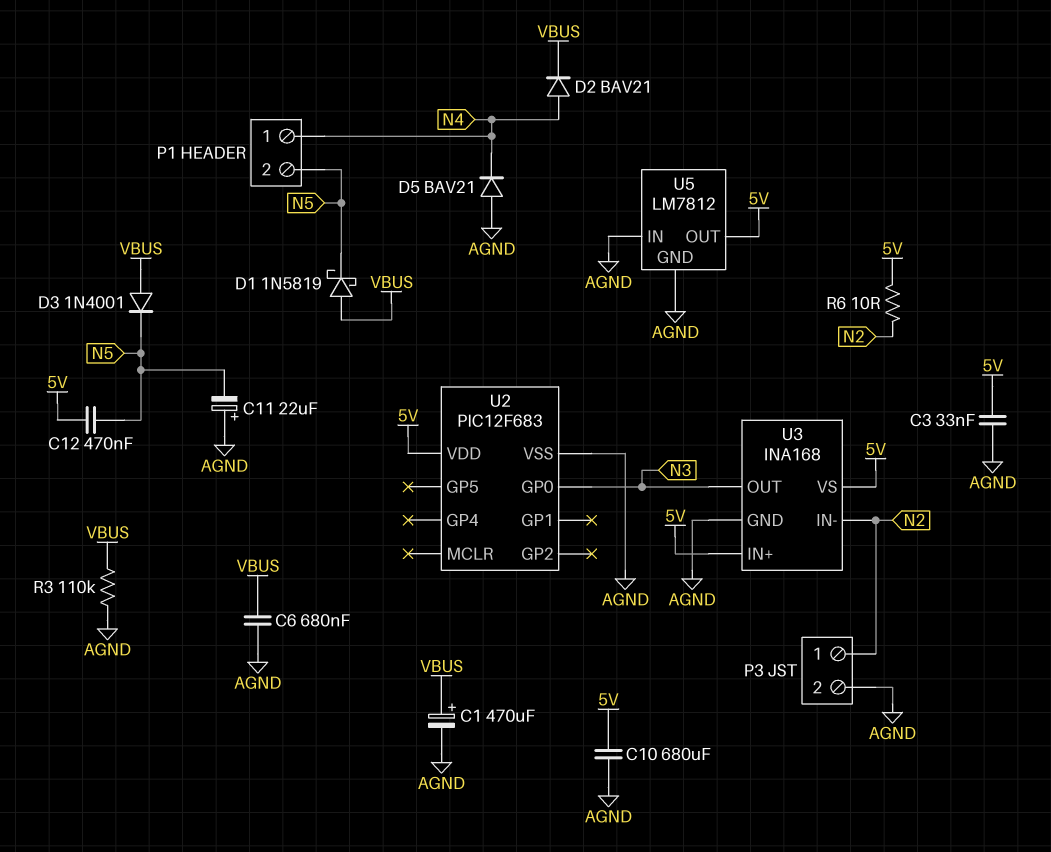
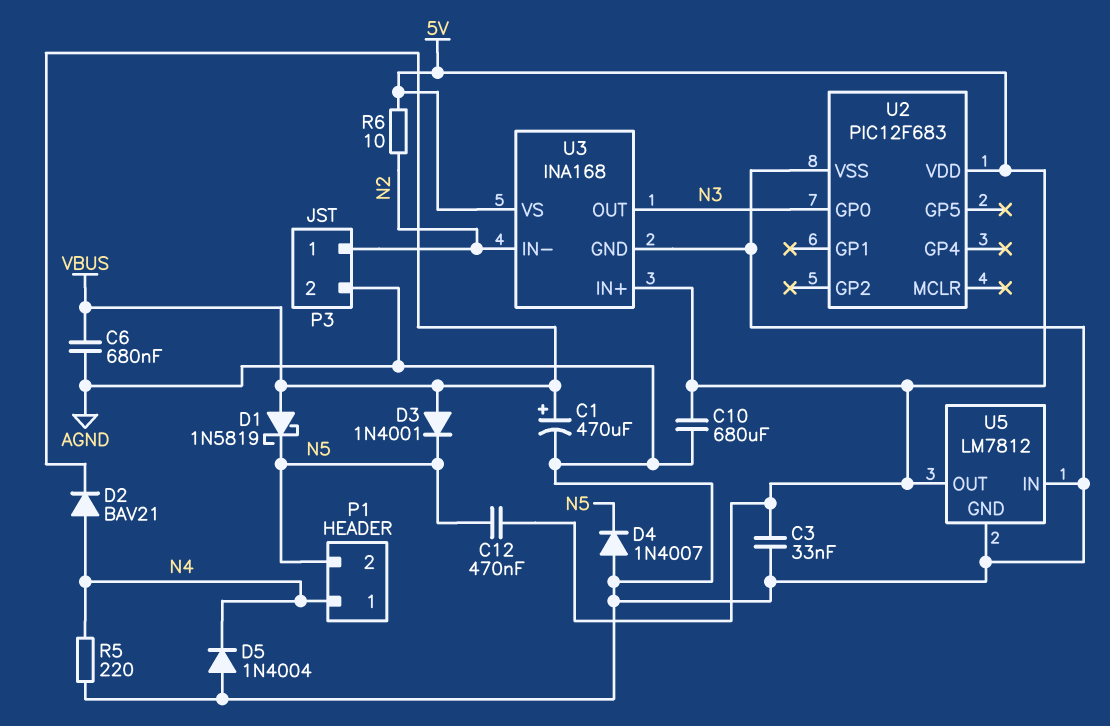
C11: 22uF (plus AGND, minus N5) -> none
D4: none -> diode 1N4007 (A AGND, K N5)
D5: diode BAV21 (A AGND, K N4) -> diode 1N4004 (A AGND, K N4)
R3: 110k (AGND, VBUS) -> none
R5: none -> 220 (AGND, N4)

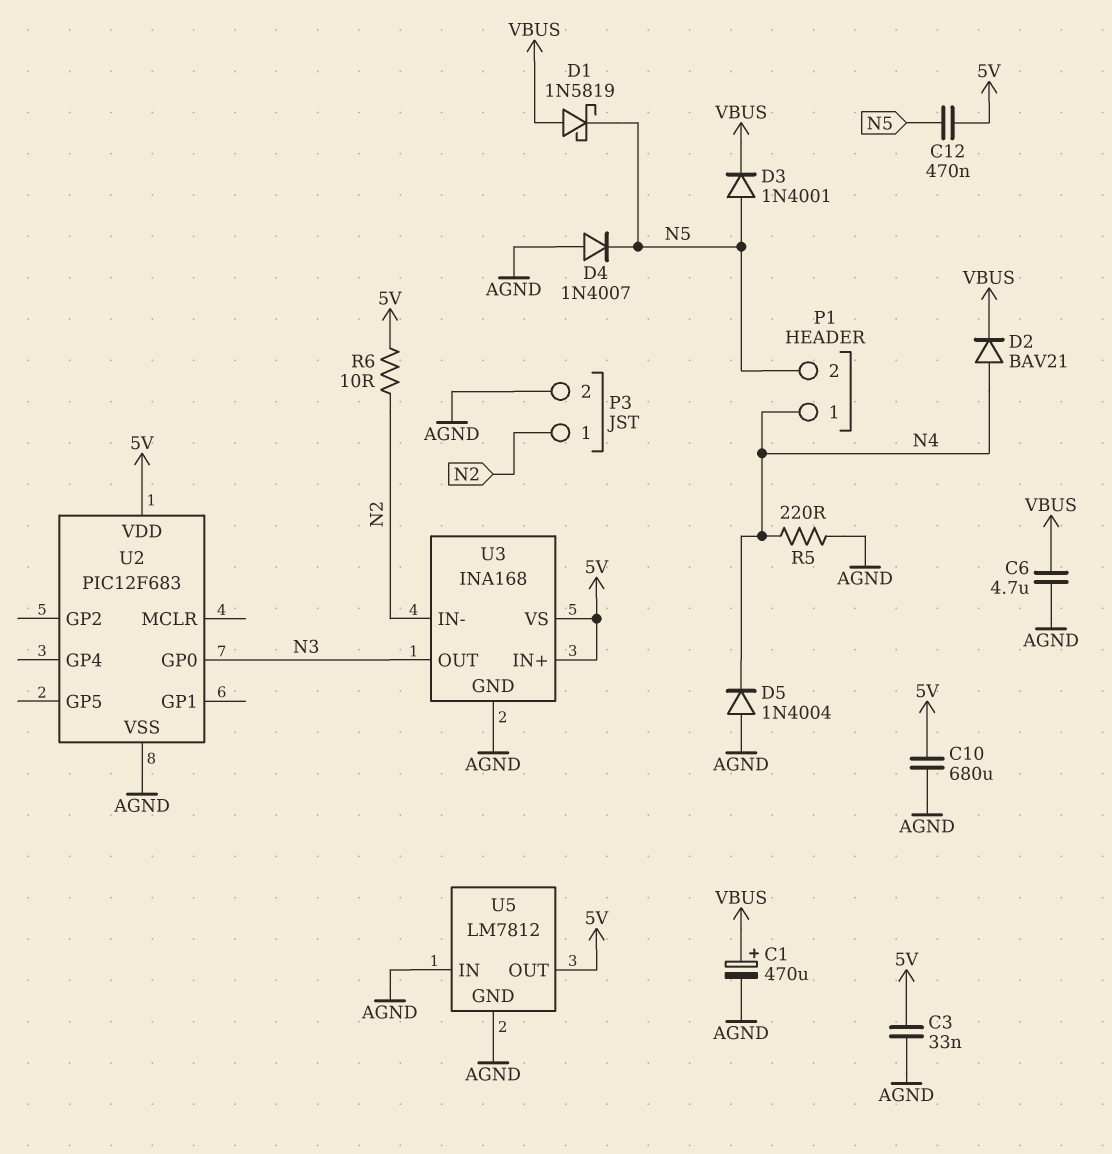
C6: 680nF (AGND, VBUS) -> 4.7uF (AGND, VBUS)
D3: diode 1N4001 (A VBUS, K N5) -> diode 1N4001 (A N5, K VBUS)

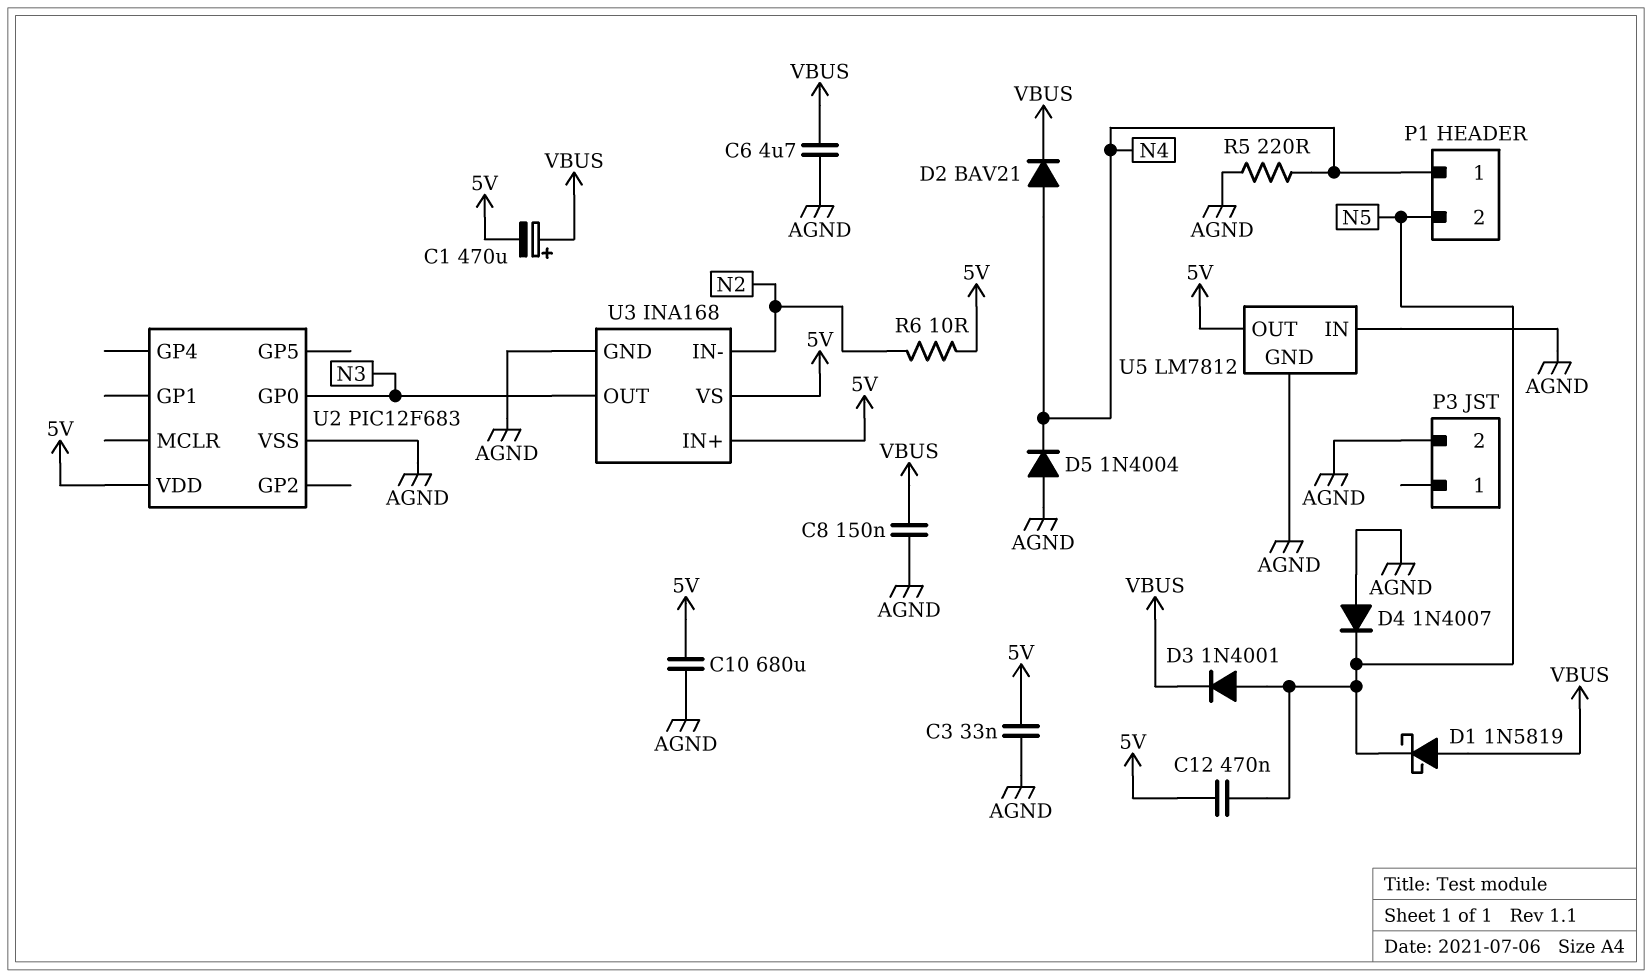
C1: 470uF (plus VBUS, minus AGND) -> 470uF (plus VBUS, minus 5V)
C8: none -> 150nF (AGND, VBUS)
P3 pin 1: N2 -> none

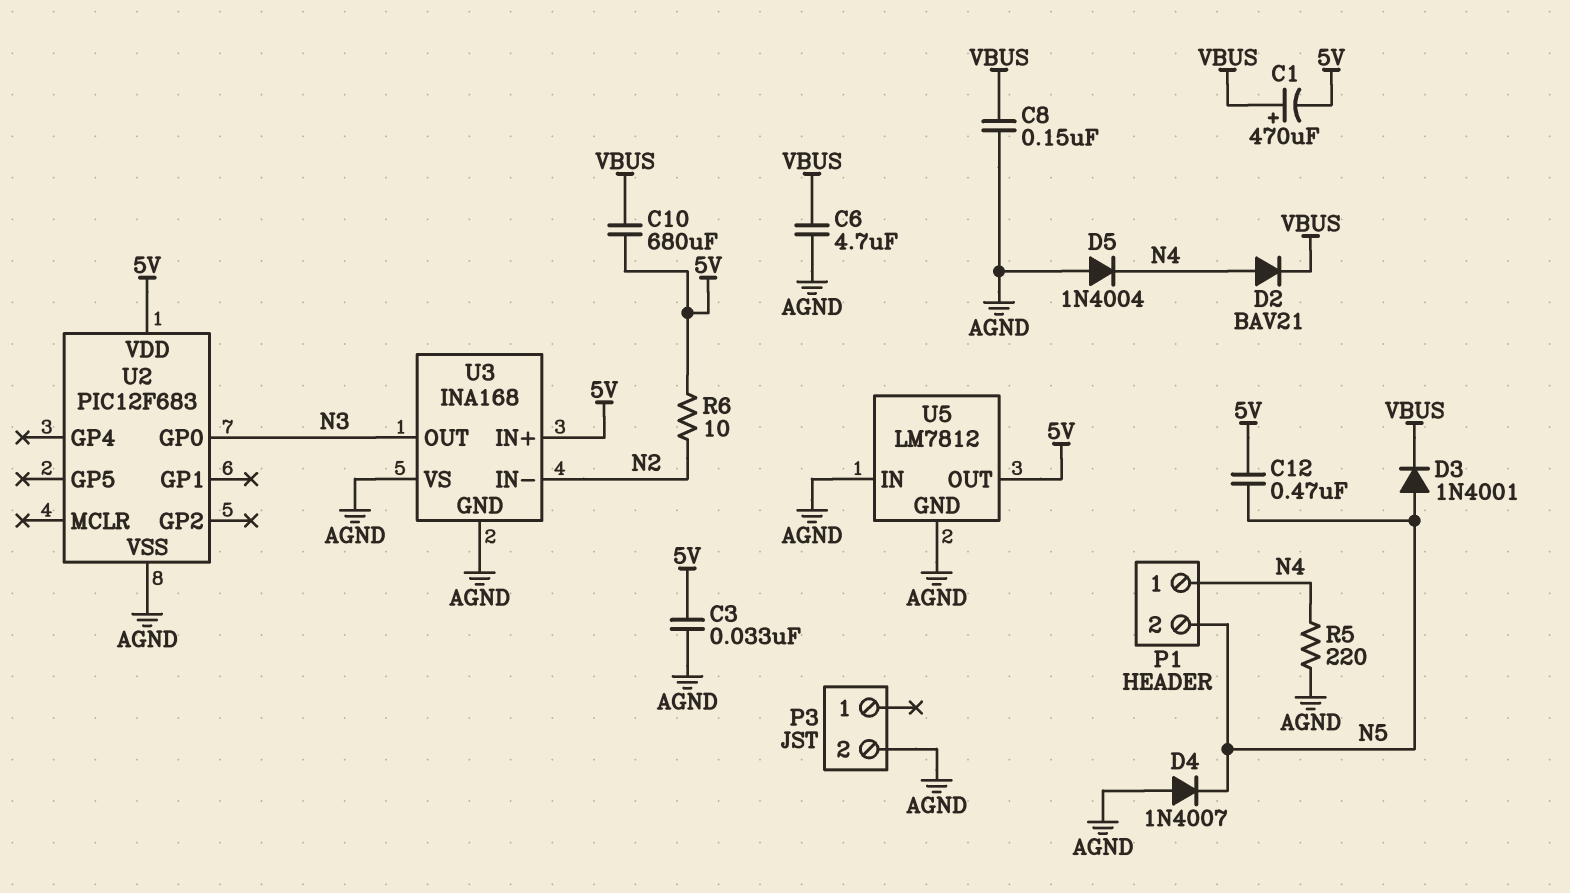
C10: 680uF (5V, AGND) -> 680uF (5V, VBUS)
D1: schottky 1N5819 (A VBUS, K N5) -> none
U3 pin VS: 5V -> AGND

